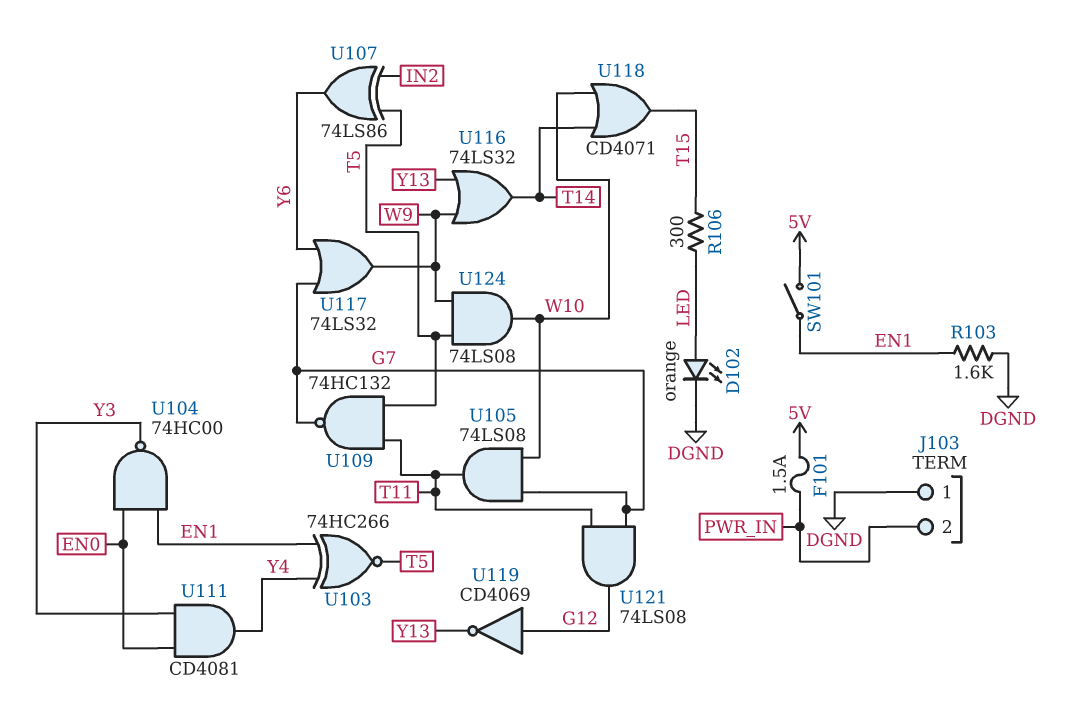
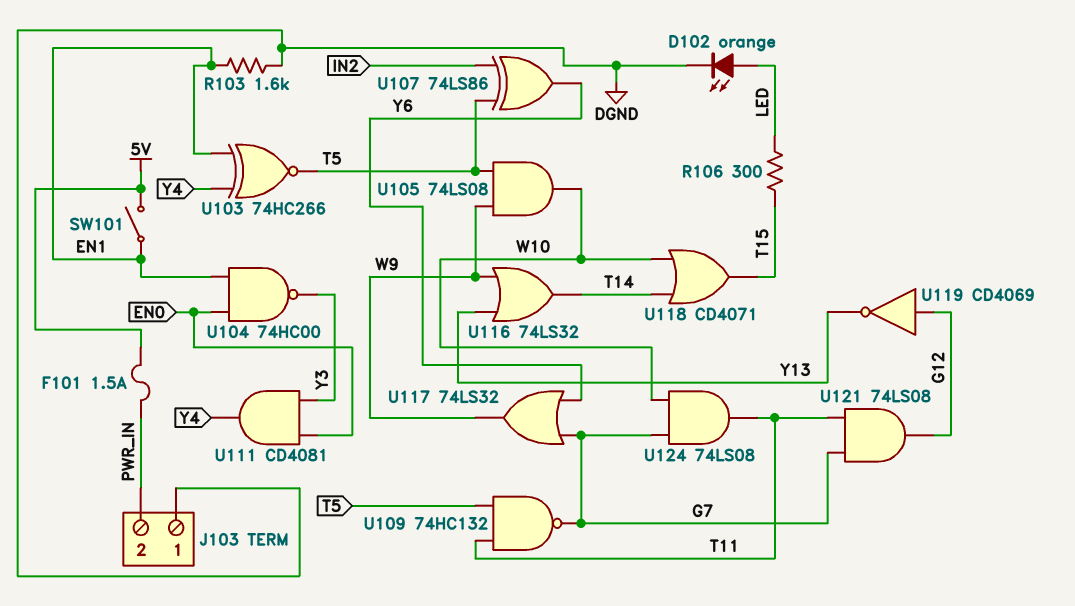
U105: AND 74LS08 (in G7, in W10, out T11) -> AND 74LS08 (in T5, in W9, out W10)
U124: AND 74LS08 (in T5, in W9, out W10) -> AND 74LS08 (in G7, in W10, out T11)

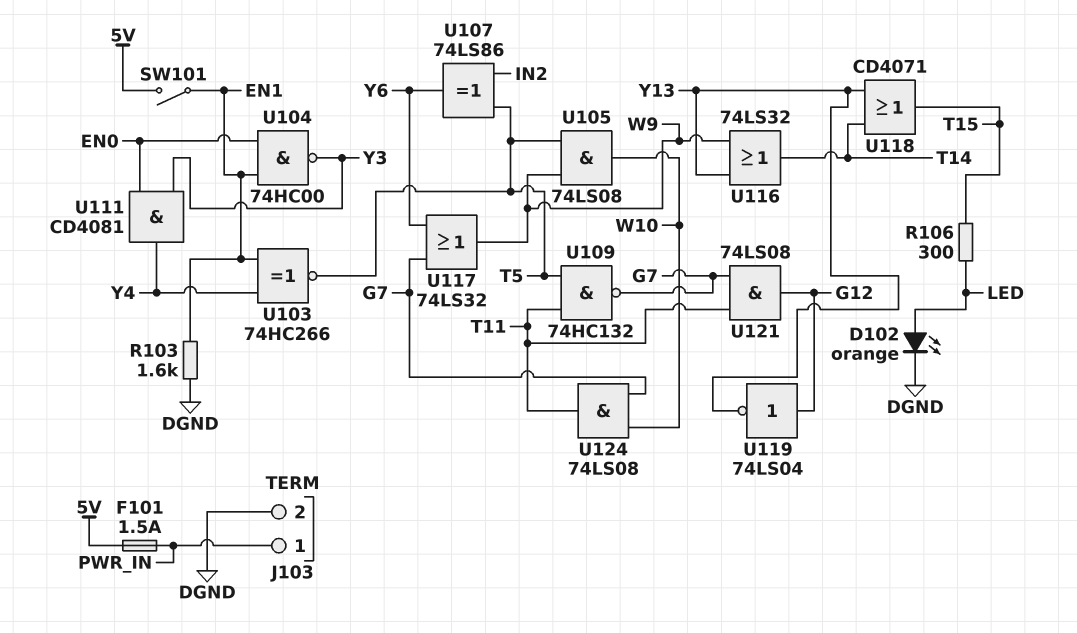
J103 pin 1: DGND -> PWR_IN
J103 pin 2: PWR_IN -> DGND
U118: OR CD4071 (in T14, in W10, out T15) -> OR CD4071 (in T14, in Y13, out T15)
U119: NOT CD4069 (in G12, out Y13) -> NOT 74LS04 (in G12, out Y13)

